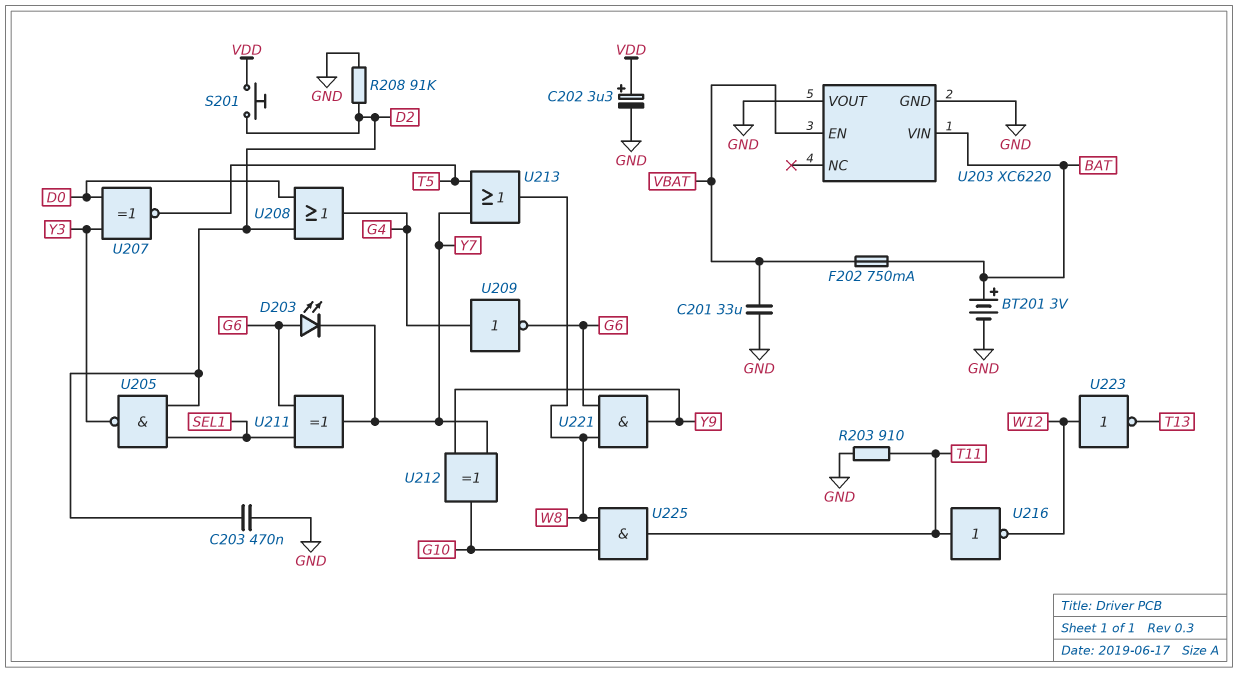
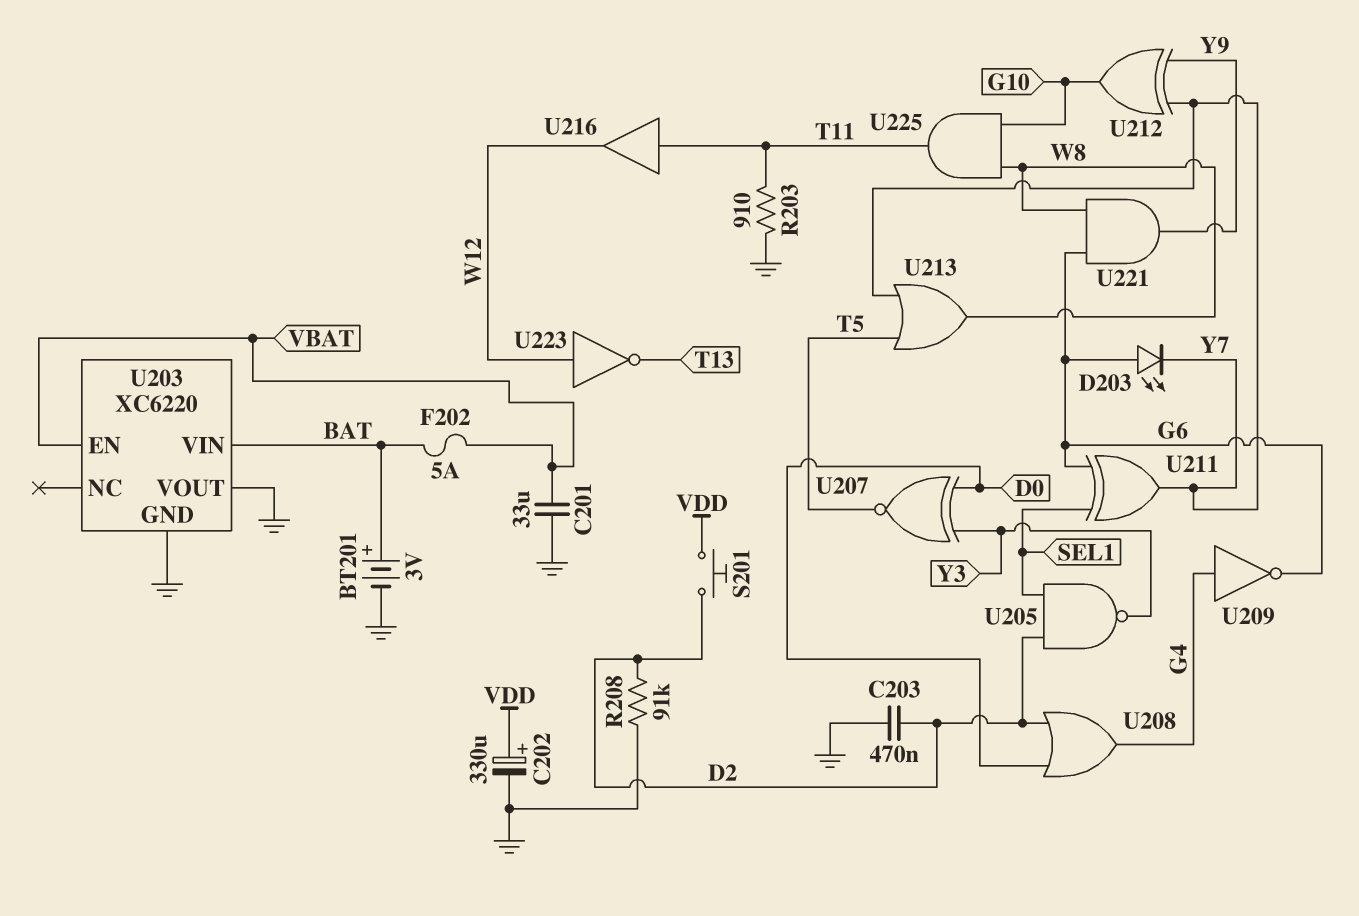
C202: 3.3uF (plus VDD, minus GND) -> 330uF (plus VDD, minus GND)
F202: 750mA (BAT, VBAT) -> 5A (BAT, VBAT)
U216: NOT (in T11, out W12) -> buffer (in T11, out W12)

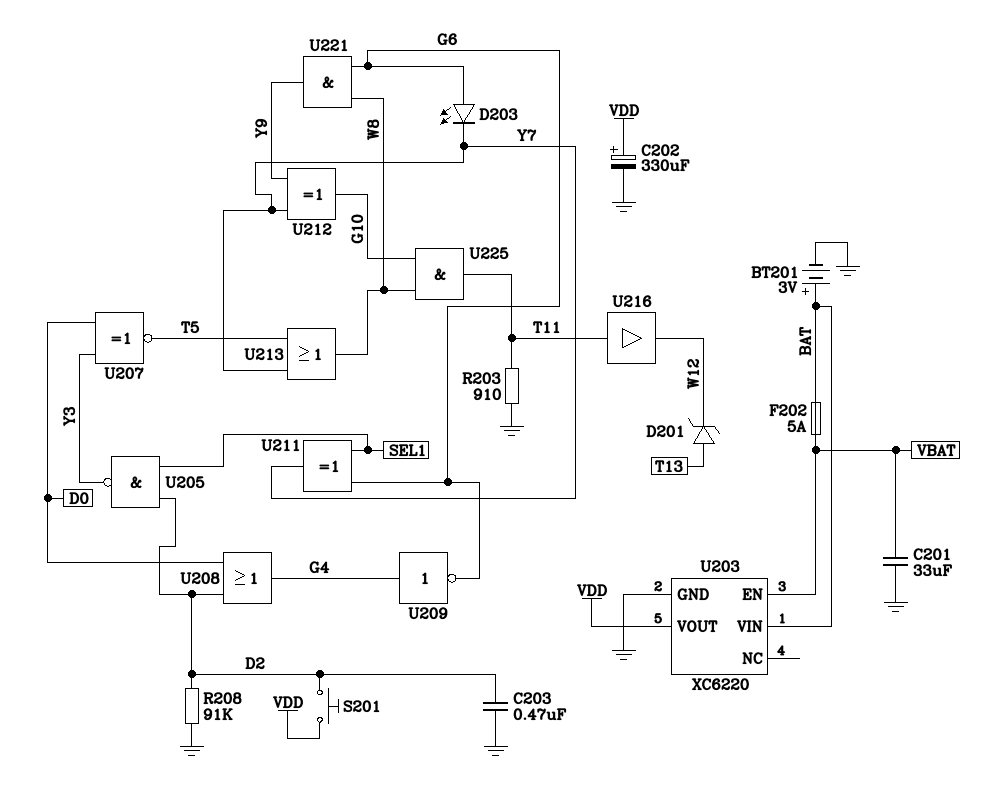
D201: none -> zener (A T13, K W12)
U203 pin VOUT: GND -> VDD
U223: NOT (in W12, out T13) -> none

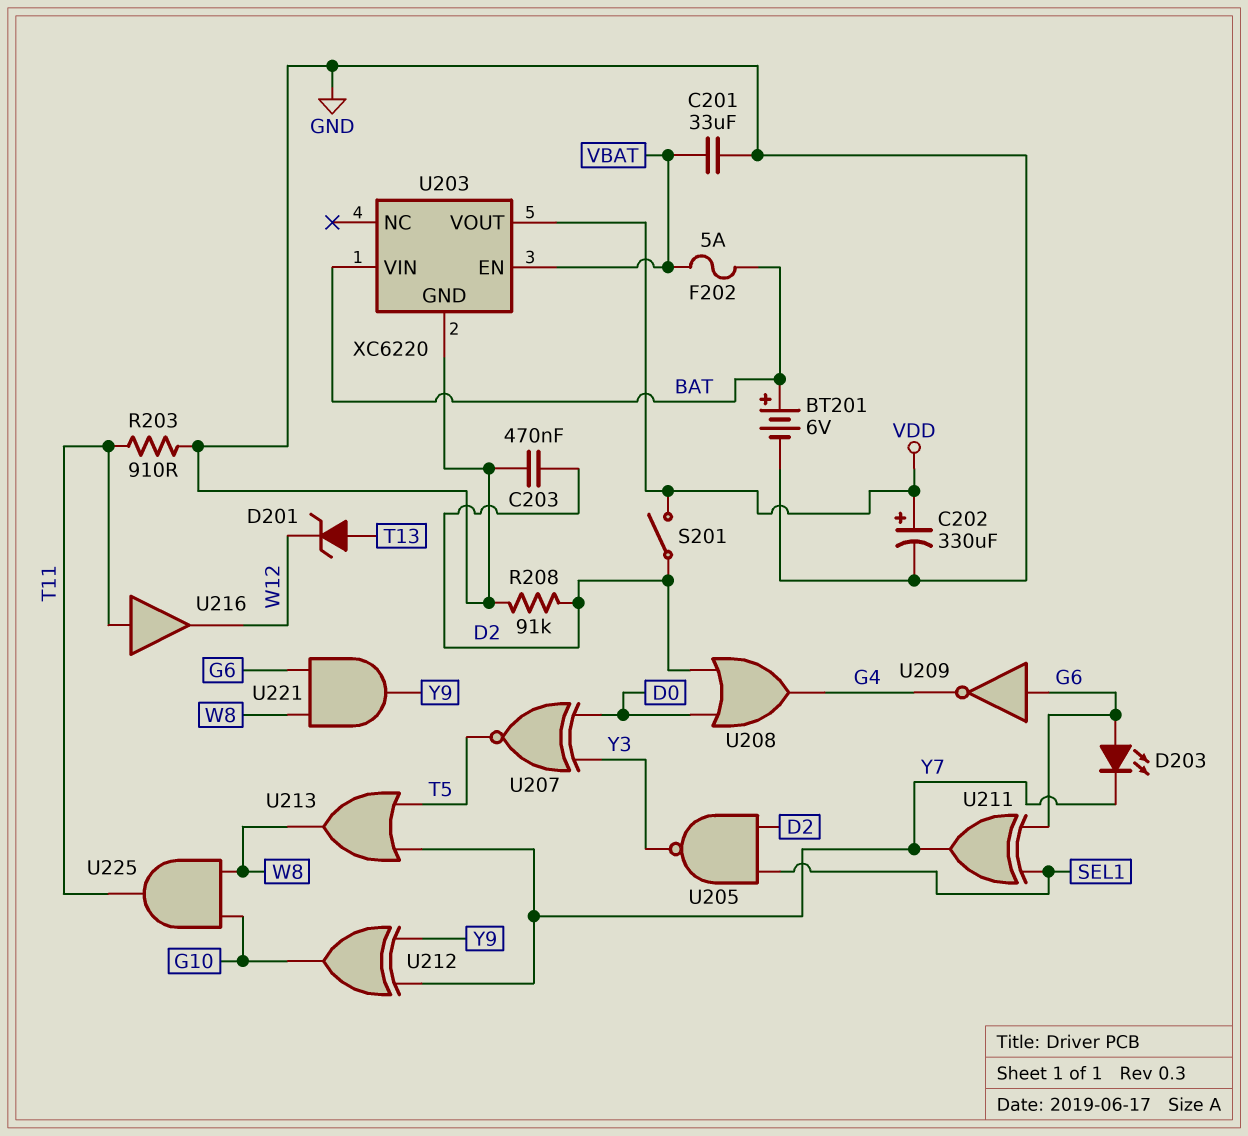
BT201: 3V (plus BAT, minus GND) -> 6V (plus BAT, minus GND)
S201: button (D2, VDD) -> switch (D2, VDD)
U209: NOT (in G4, out G6) -> NOT (in G6, out G4)

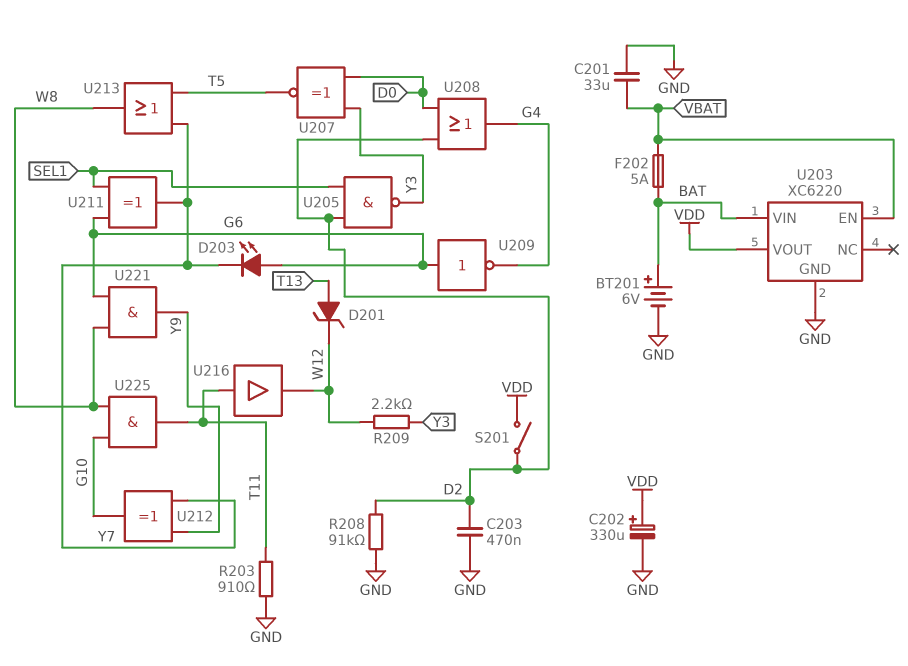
R209: none -> 2.2k (W12, Y3)

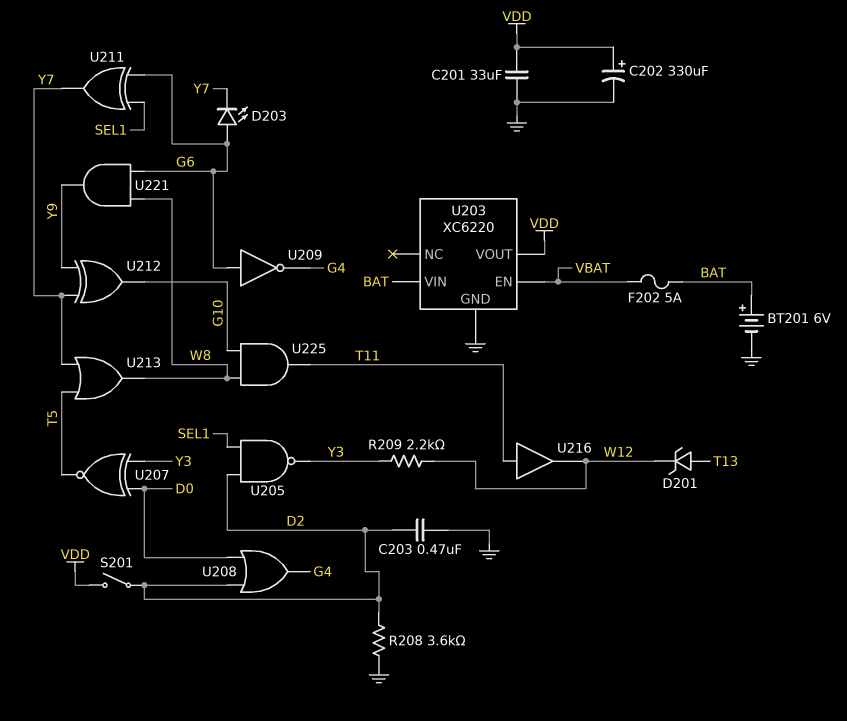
C201: 33uF (GND, VBAT) -> 33uF (GND, VDD)
R203: 910 (GND, T11) -> none
R208: 91k (D2, GND) -> 3.6k (D2, GND)

